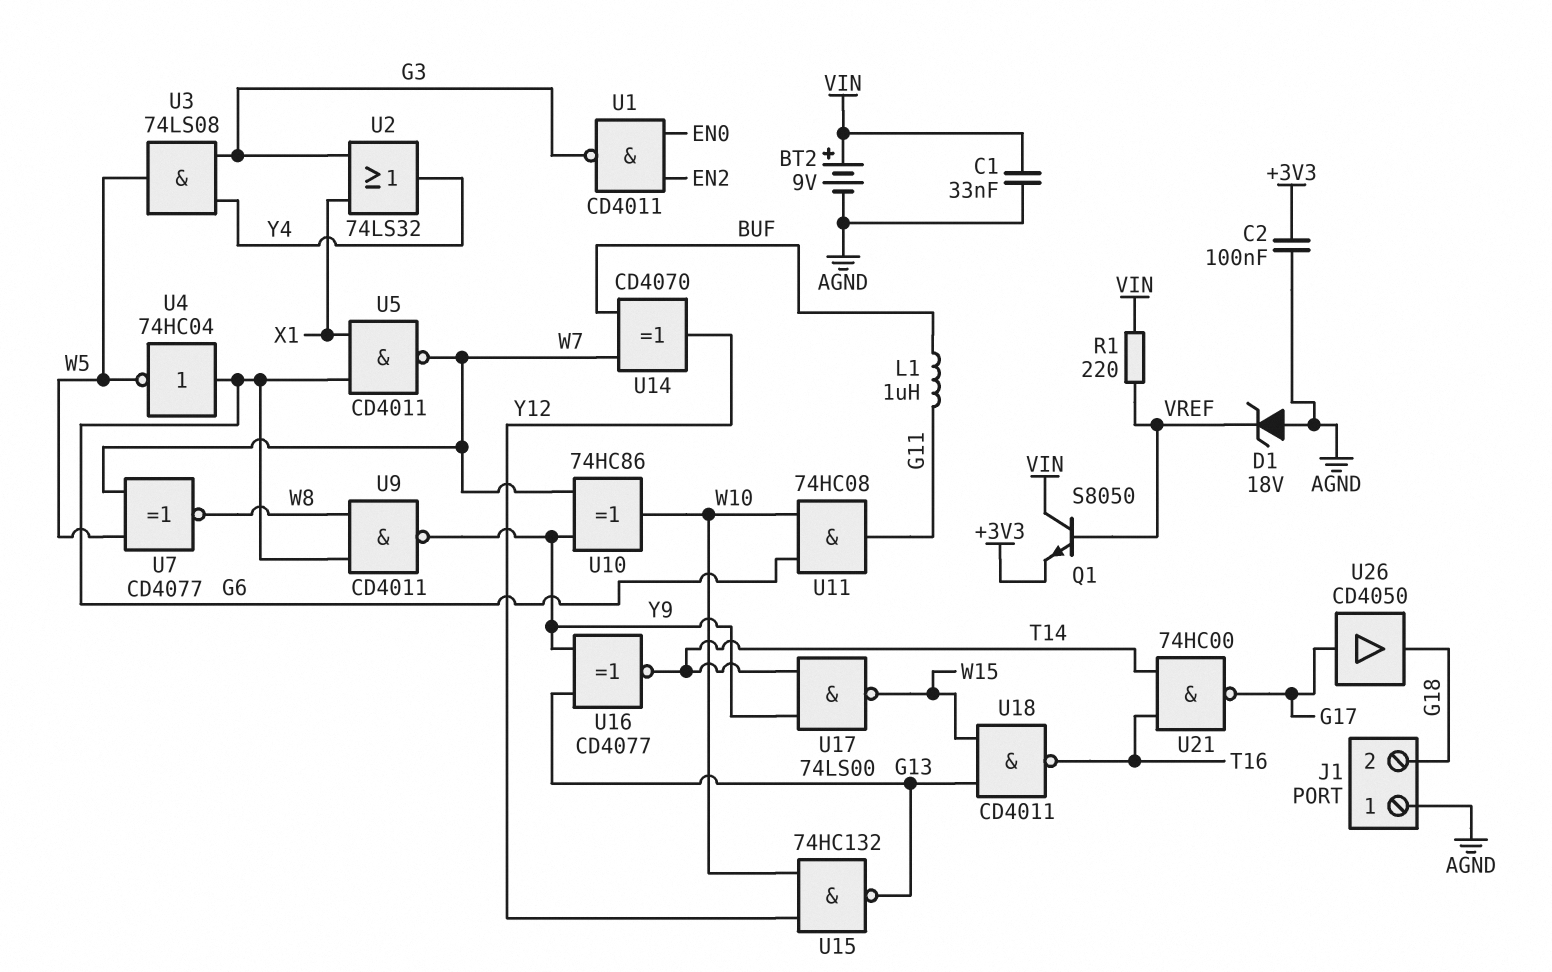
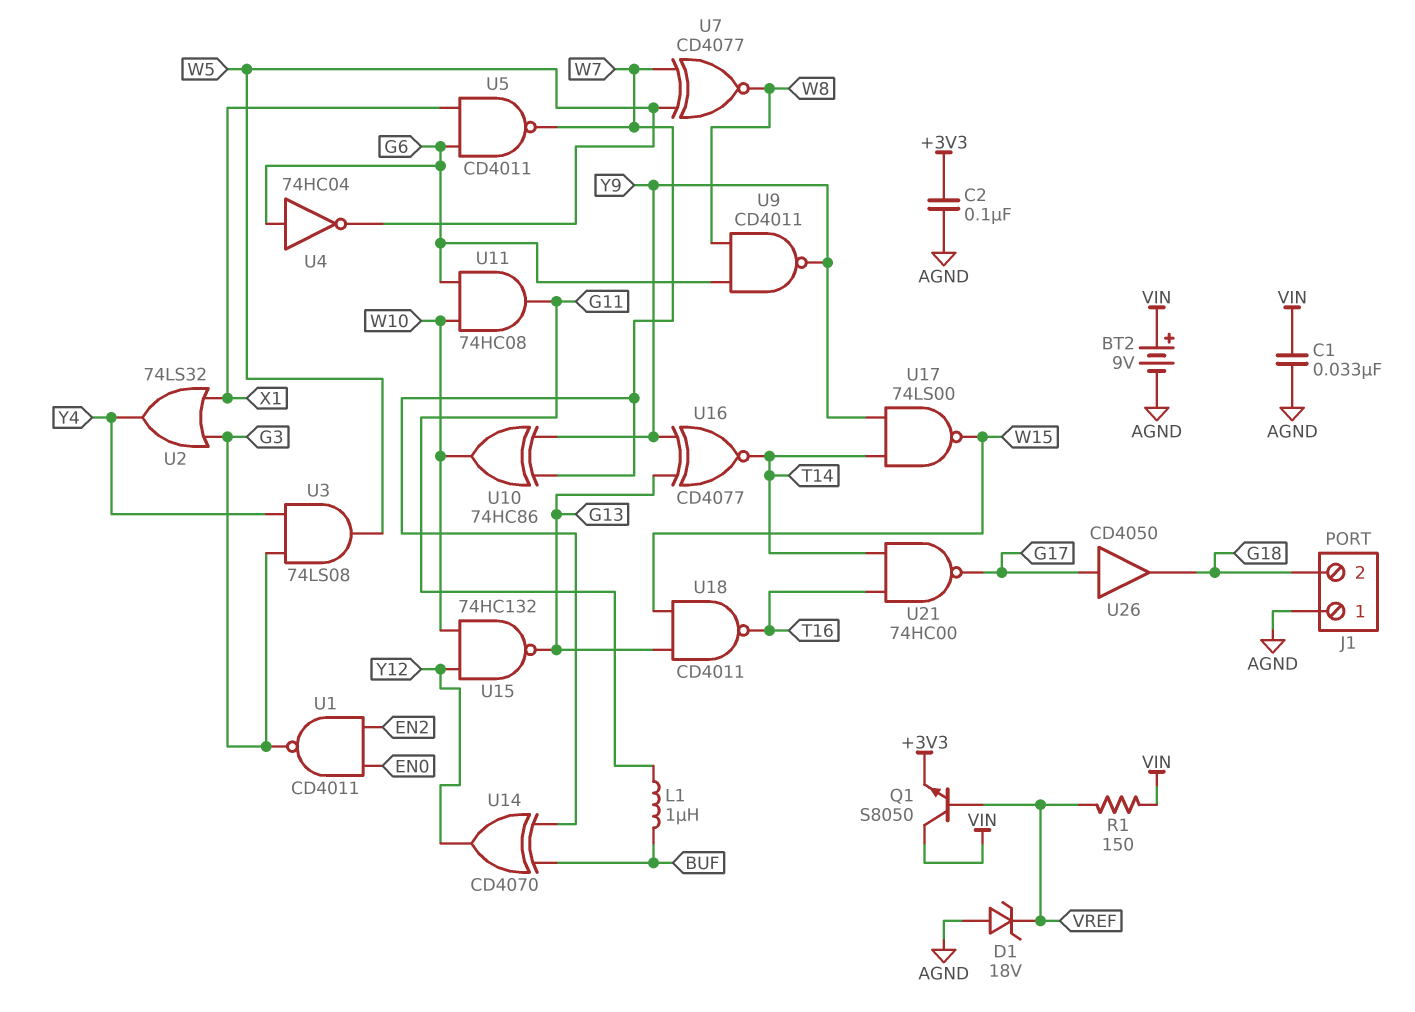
R1: 220 (VIN, VREF) -> 150 (VIN, VREF)

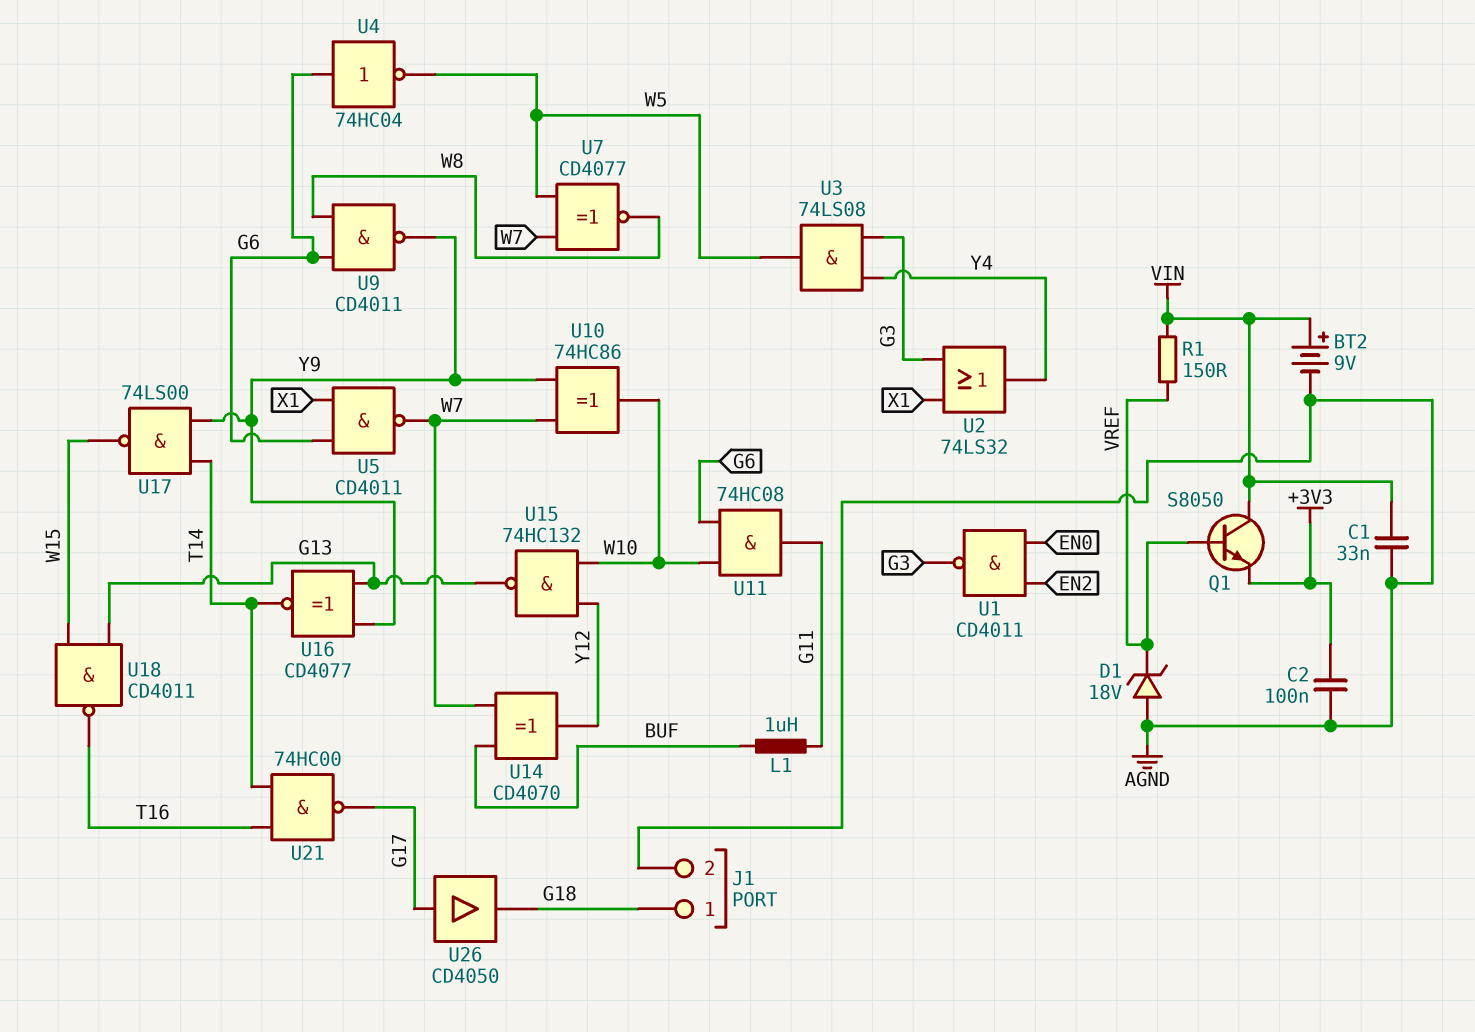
J1 pin 1: AGND -> G18
J1 pin 2: G18 -> AGND

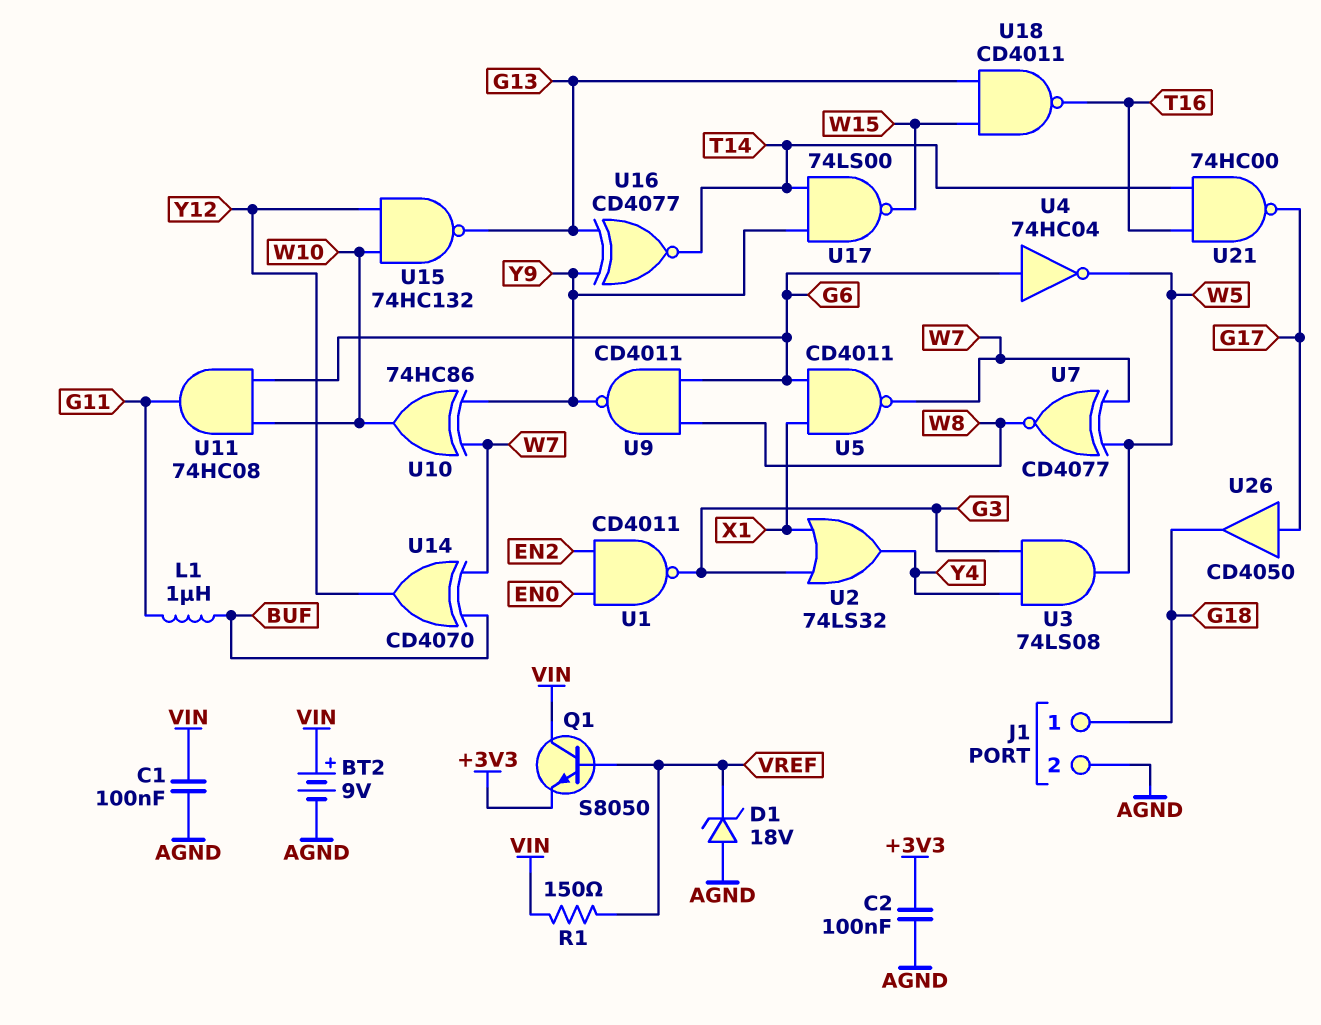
C1: 33nF (AGND, VIN) -> 100nF (AGND, VIN)

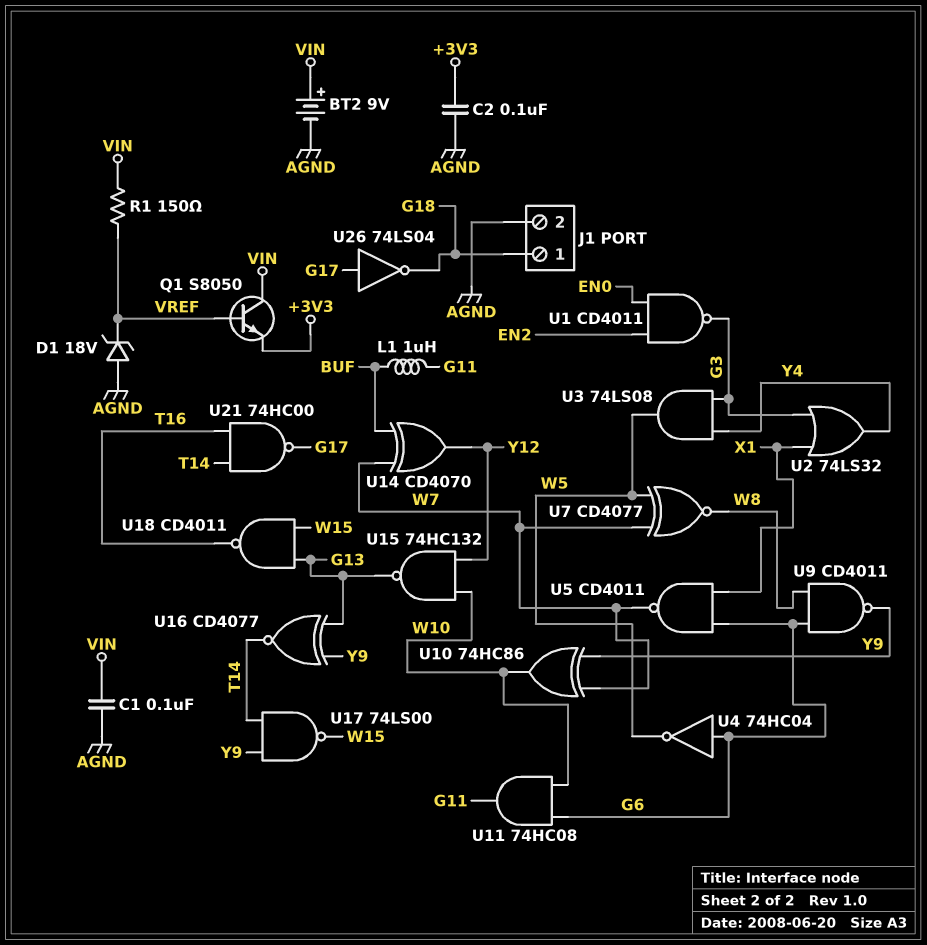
U26: buffer CD4050 (in G17, out G18) -> NOT 74LS04 (in G17, out G18)

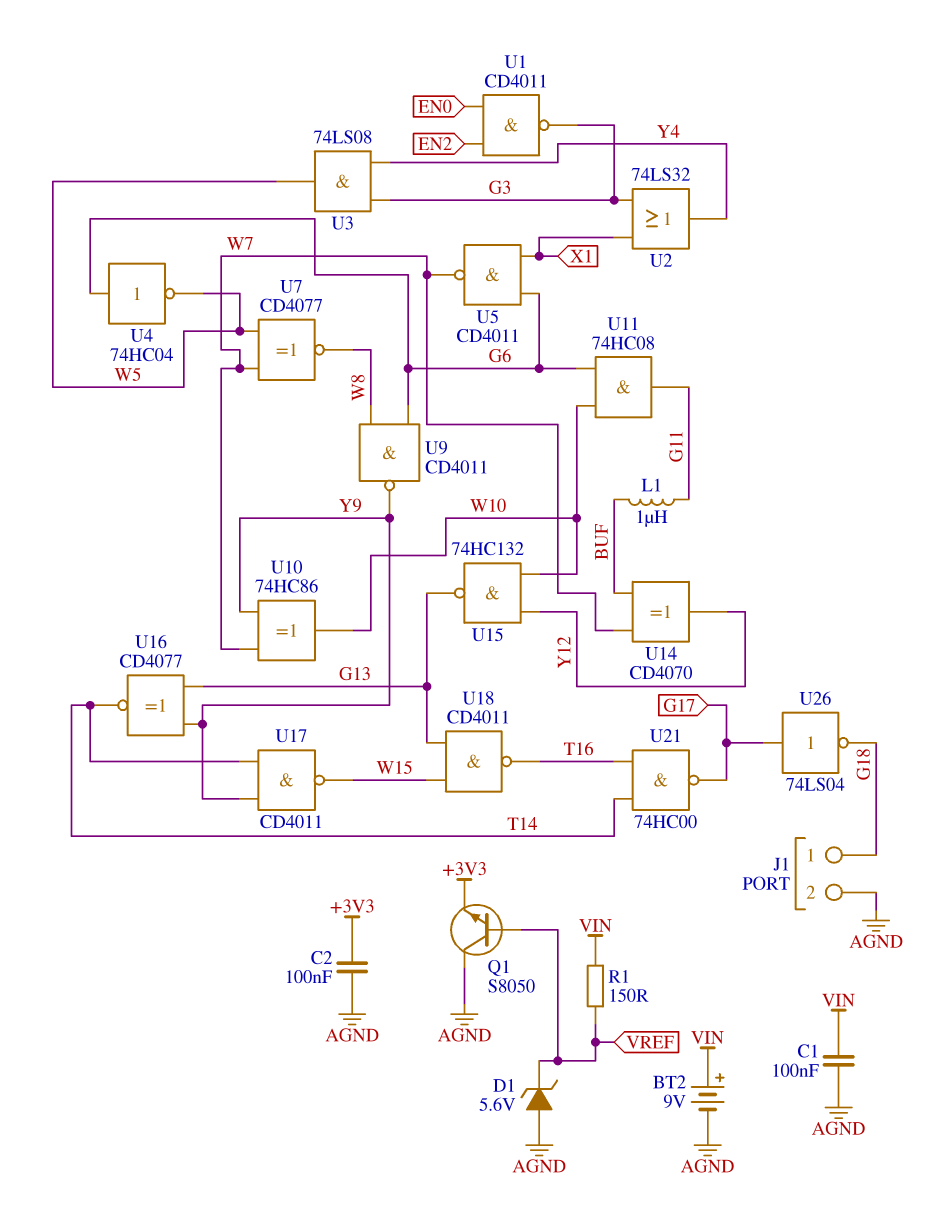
D1: zener 18V (A AGND, K VREF) -> zener 5.6V (A AGND, K VREF)
Q1: NPN S8050 (B VREF, C VIN, E +3V3) -> NPN S8050 (B VREF, C AGND, E +3V3)
U17: NAND 74LS00 (in T14, in Y9, out W15) -> NAND CD4011 (in T14, in Y9, out W15)

